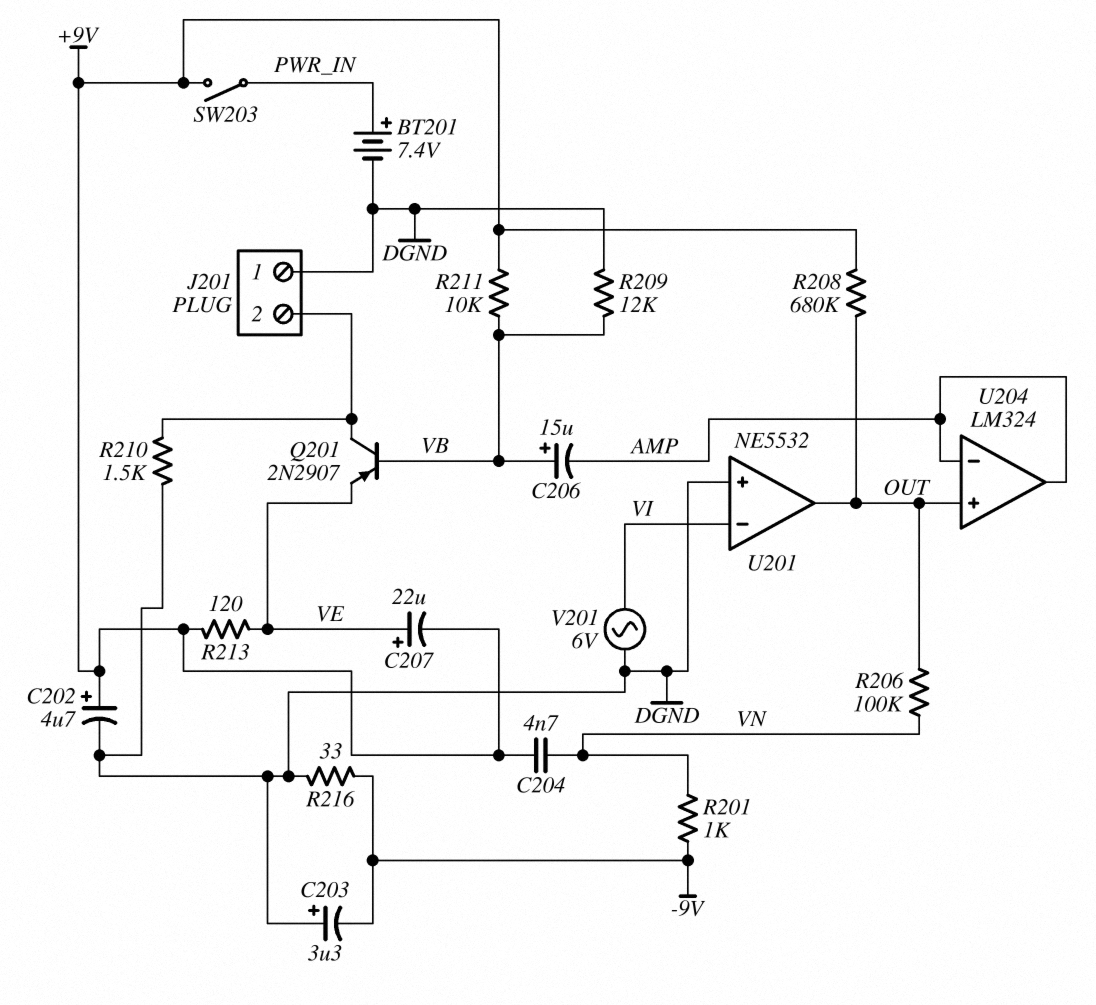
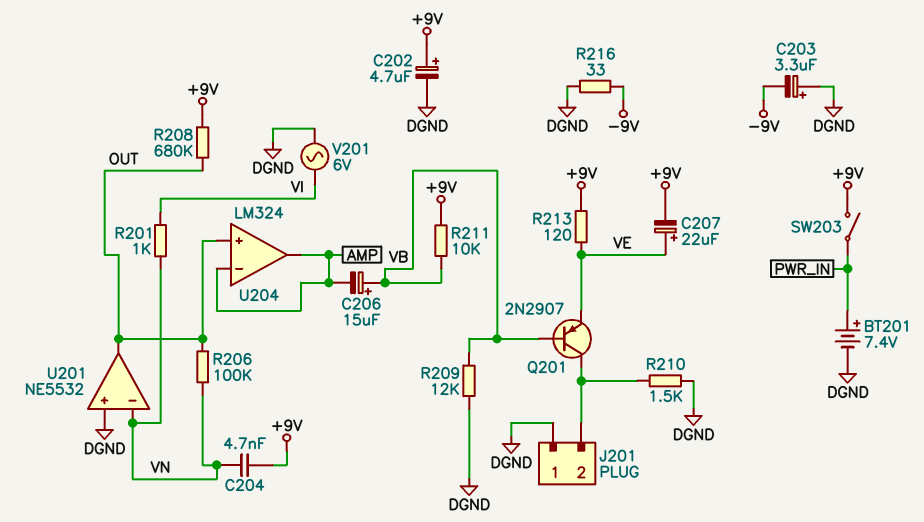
R201: 1k (-9V, VN) -> 1k (VI, VN)
U201 pin in-: VI -> VN

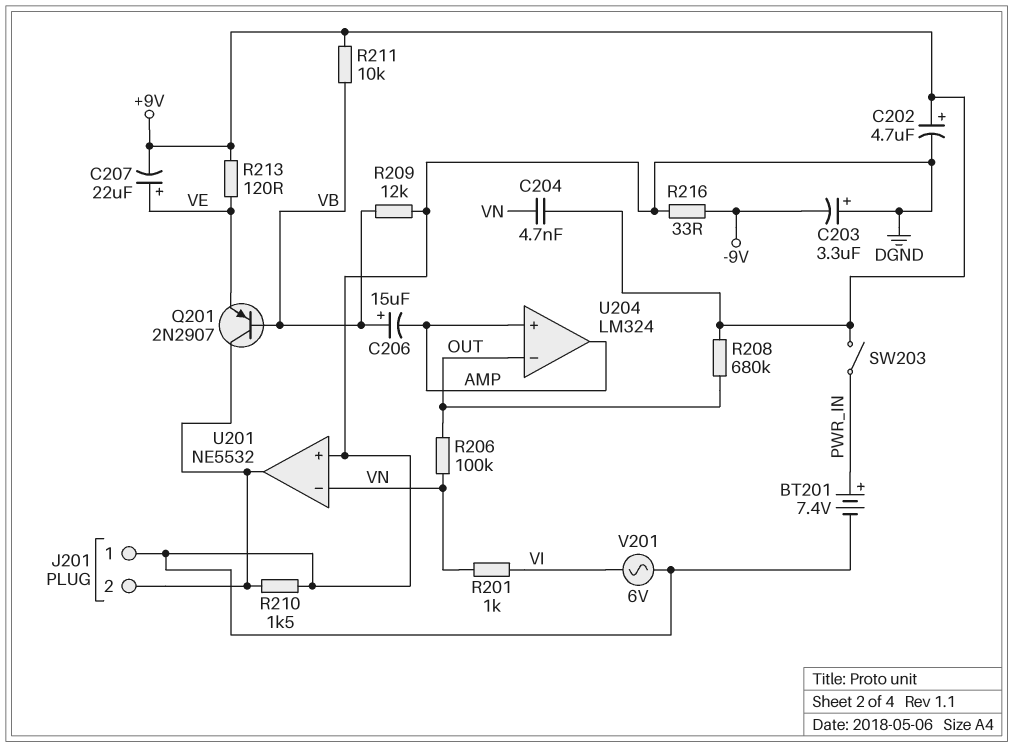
U201 pin out: OUT -> J201/2
U204 pin in+: OUT -> AMP
U204 pin in-: AMP -> OUT

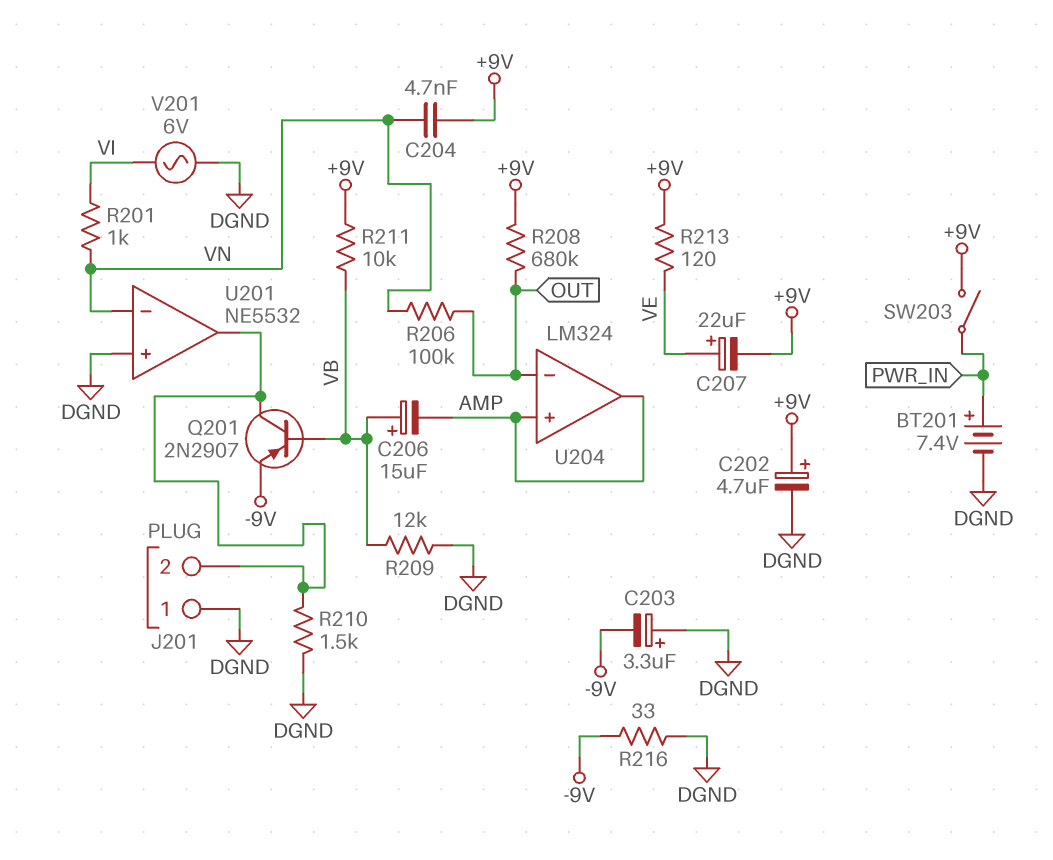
Q201: PNP 2N2907 (B VB, C J201/2, E VE) -> PNP 2N2907 (B VB, C J201/2, E -9V)

